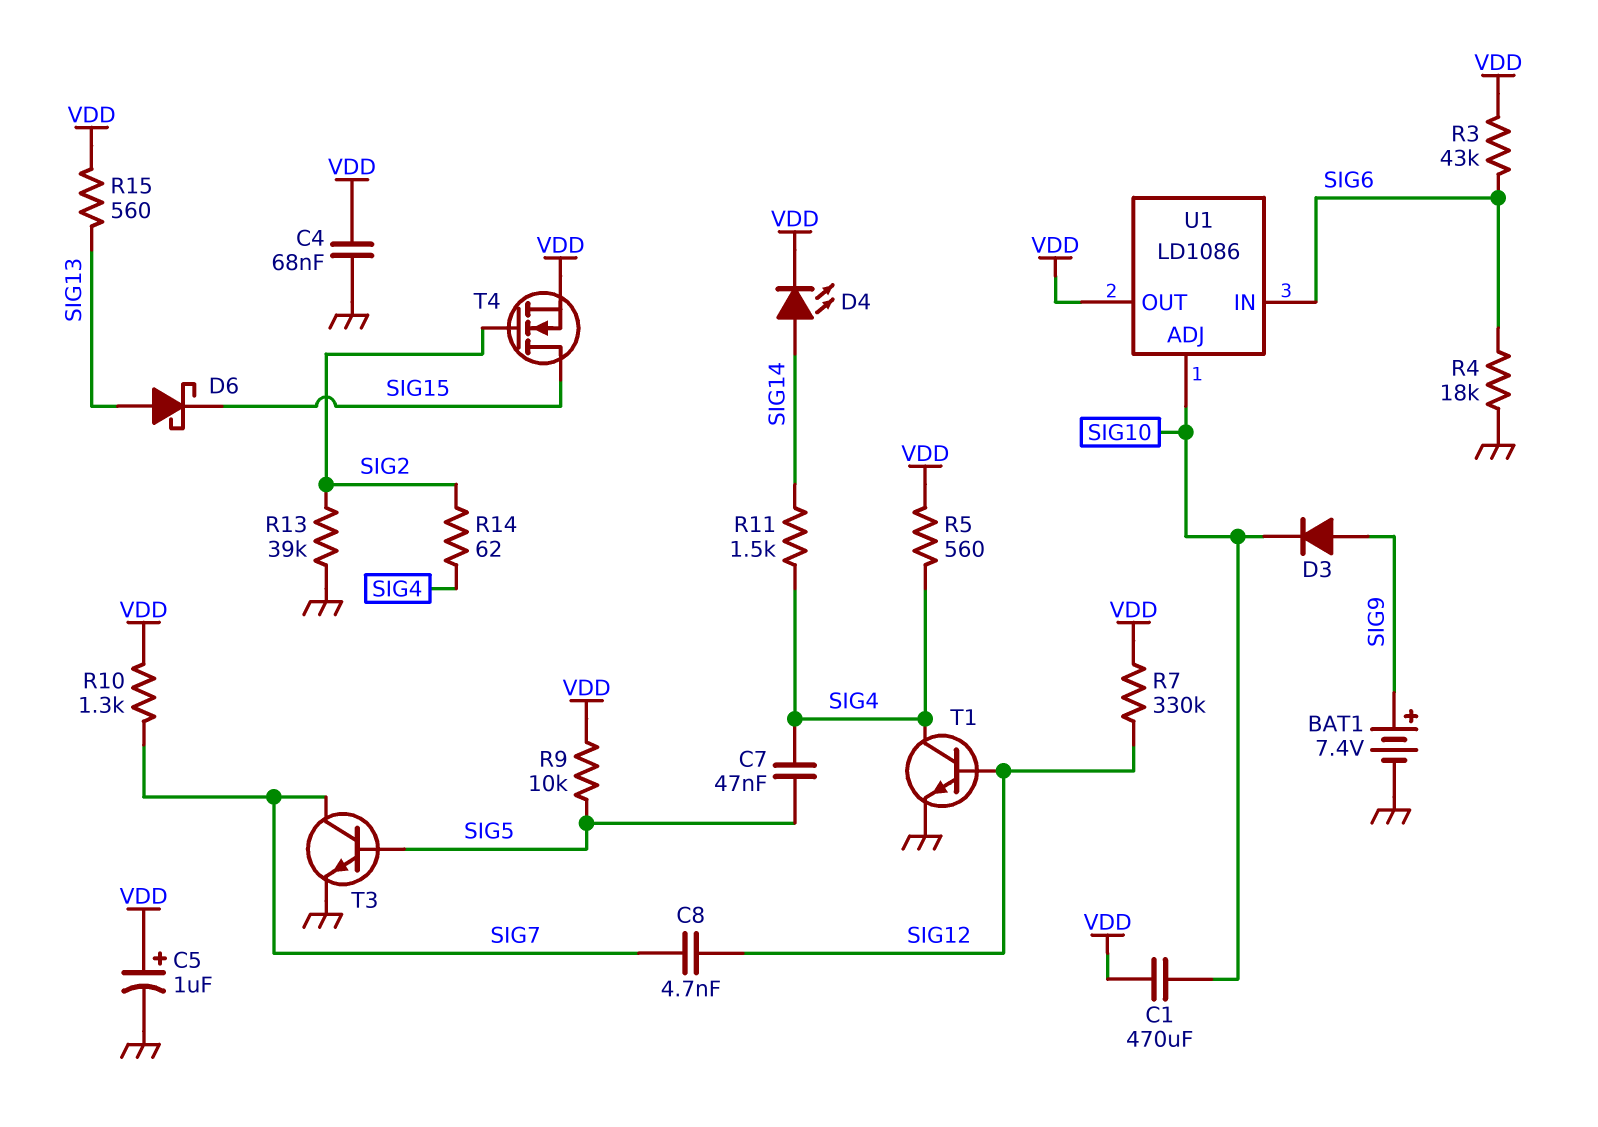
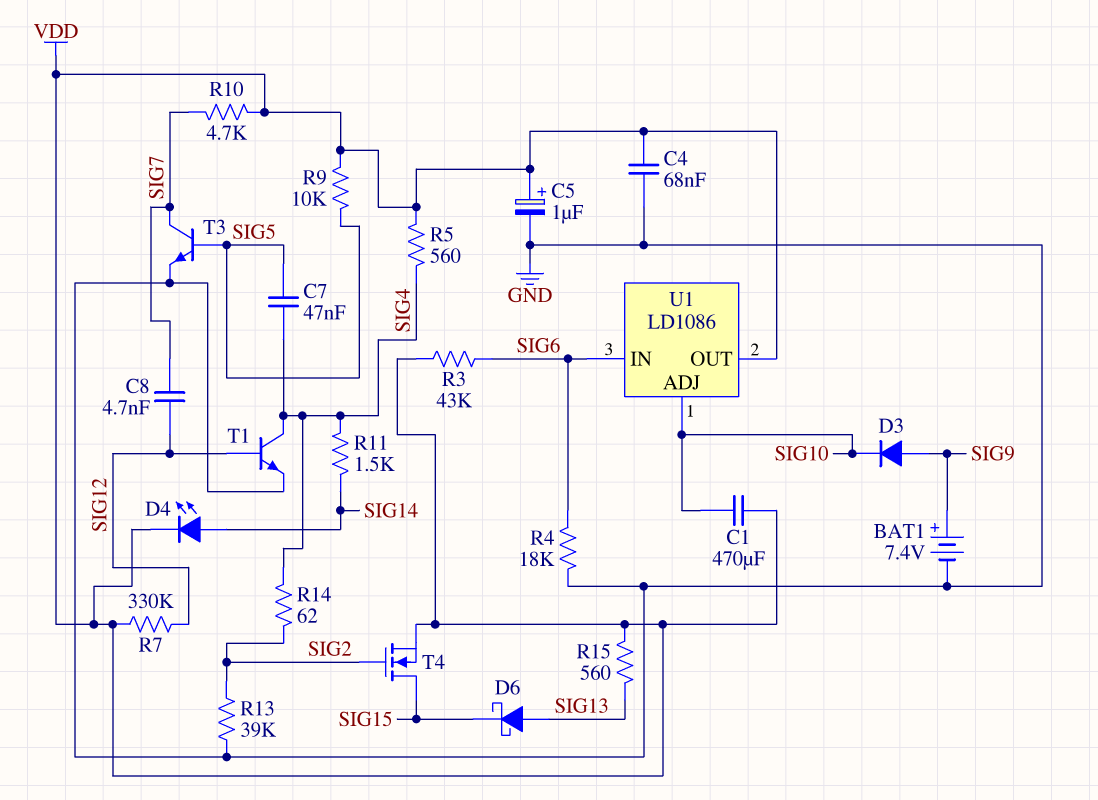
R10: 1.3k (SIG7, VDD) -> 4.7k (SIG7, VDD)

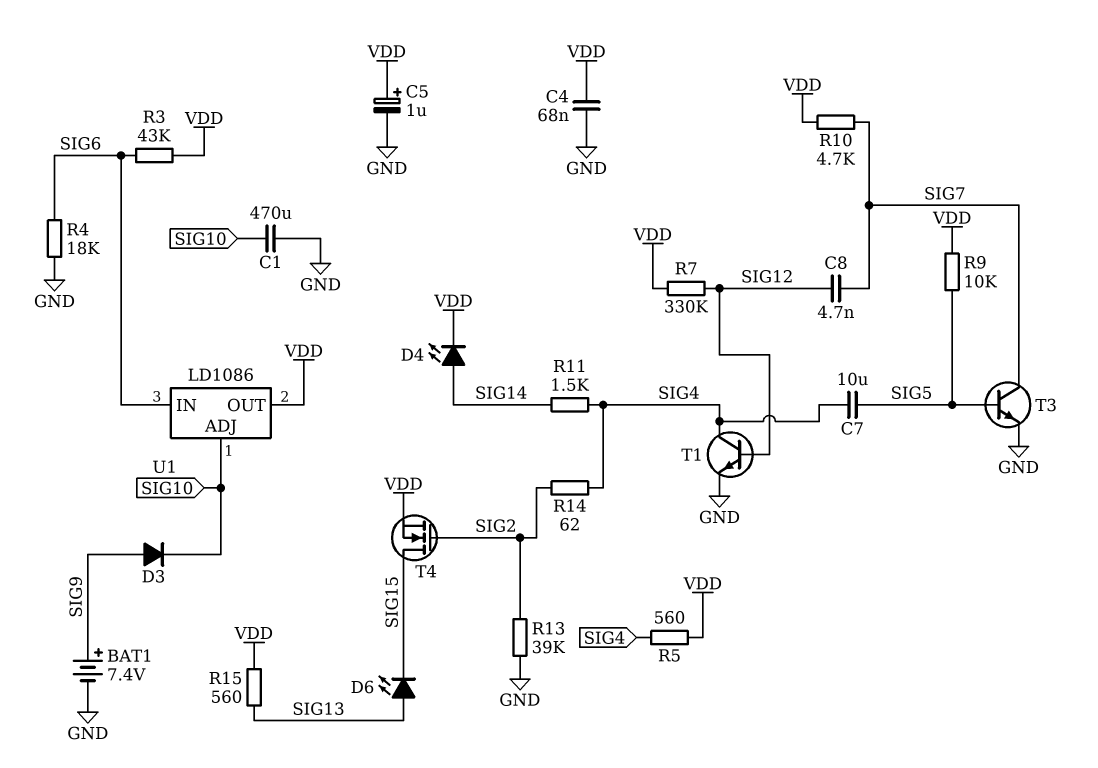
C1: 470uF (SIG10, VDD) -> 470uF (GND, SIG10)
C7: 47nF (SIG4, SIG5) -> 10uF (SIG4, SIG5)
D6: schottky (A SIG13, K SIG15) -> LED (A SIG13, K SIG15)

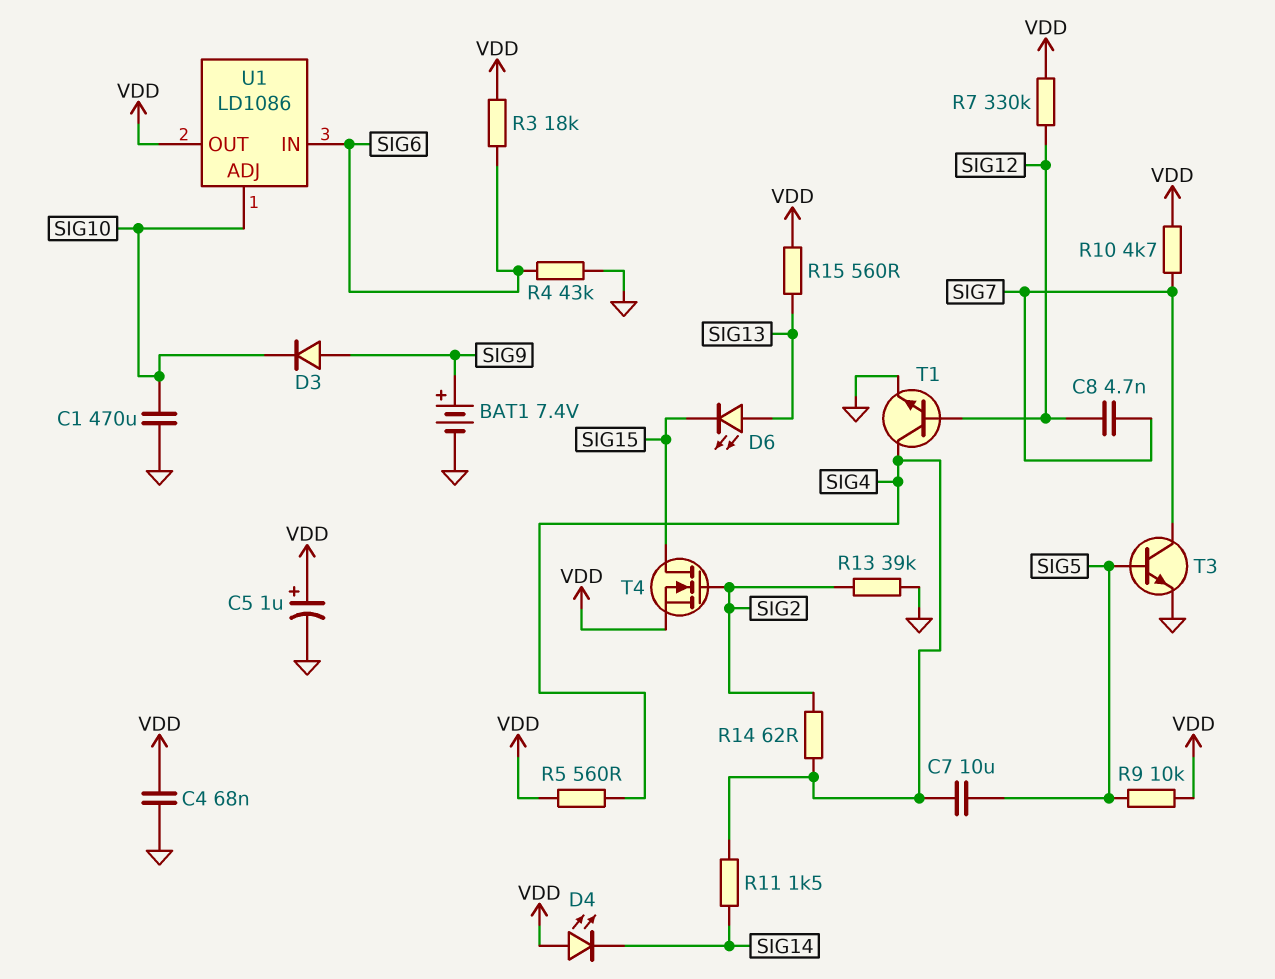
D4: LED (A SIG14, K VDD) -> LED (A VDD, K SIG14)
R3: 43k (SIG6, VDD) -> 18k (SIG6, VDD)
R4: 18k (GND, SIG6) -> 43k (GND, SIG6)

